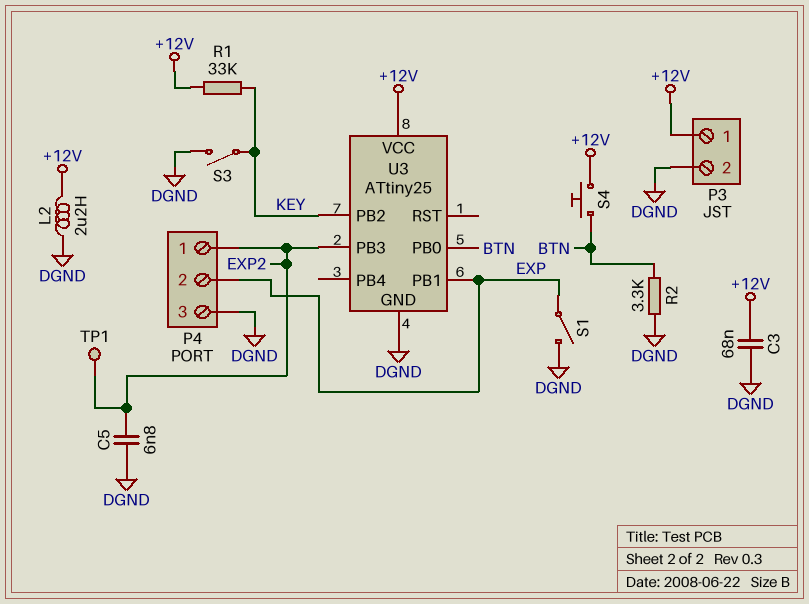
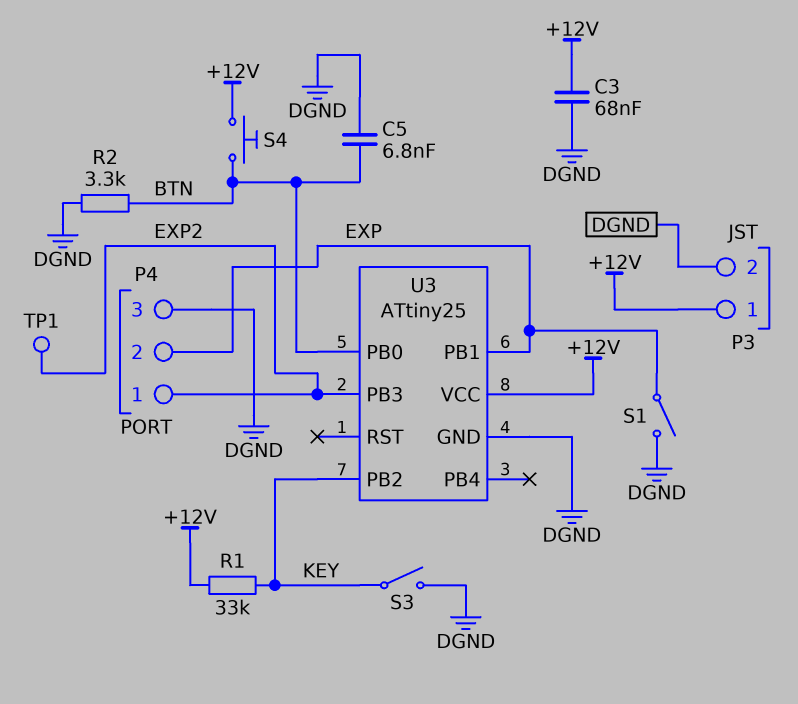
C5: 6.8nF (DGND, EXP2) -> 6.8nF (BTN, DGND)
L2: 2.2uH (+12V, DGND) -> none

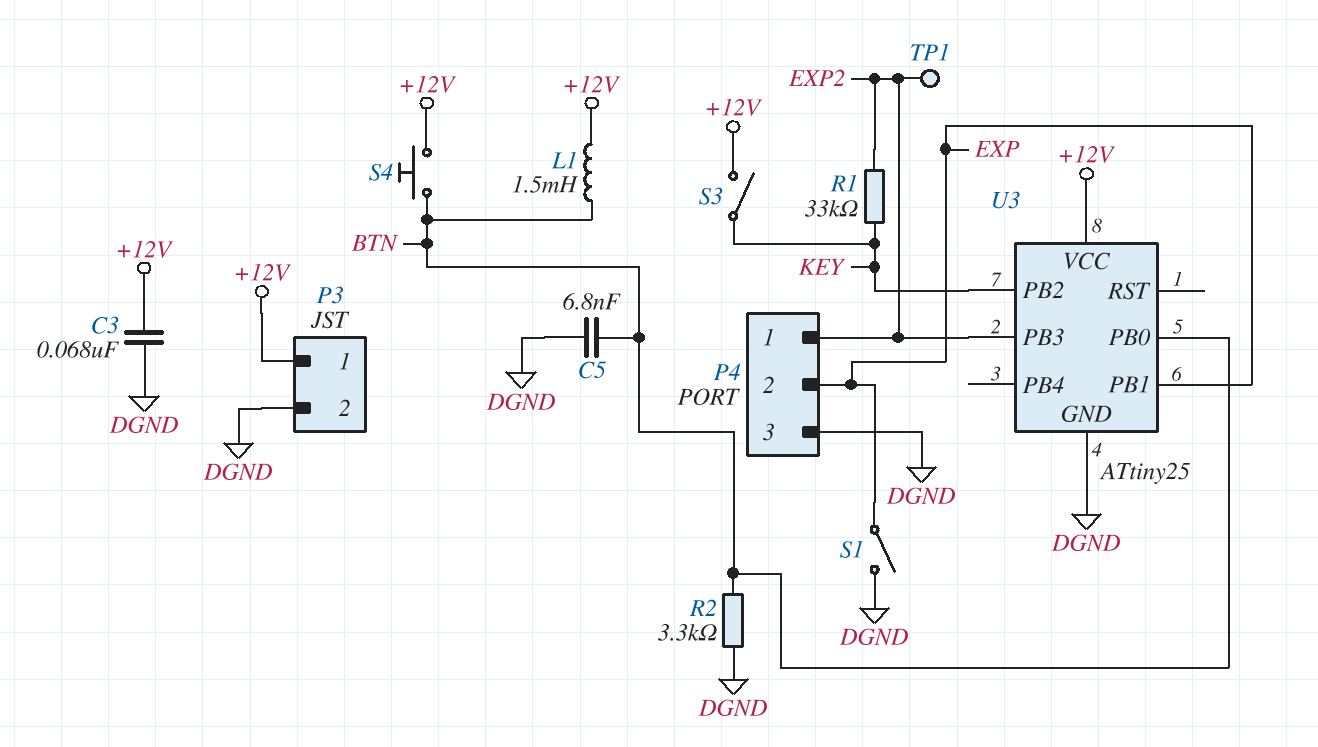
L1: none -> 1.5mH (+12V, BTN)
R1: 33k (+12V, KEY) -> 33k (EXP2, KEY)
S3: switch (DGND, KEY) -> switch (+12V, KEY)

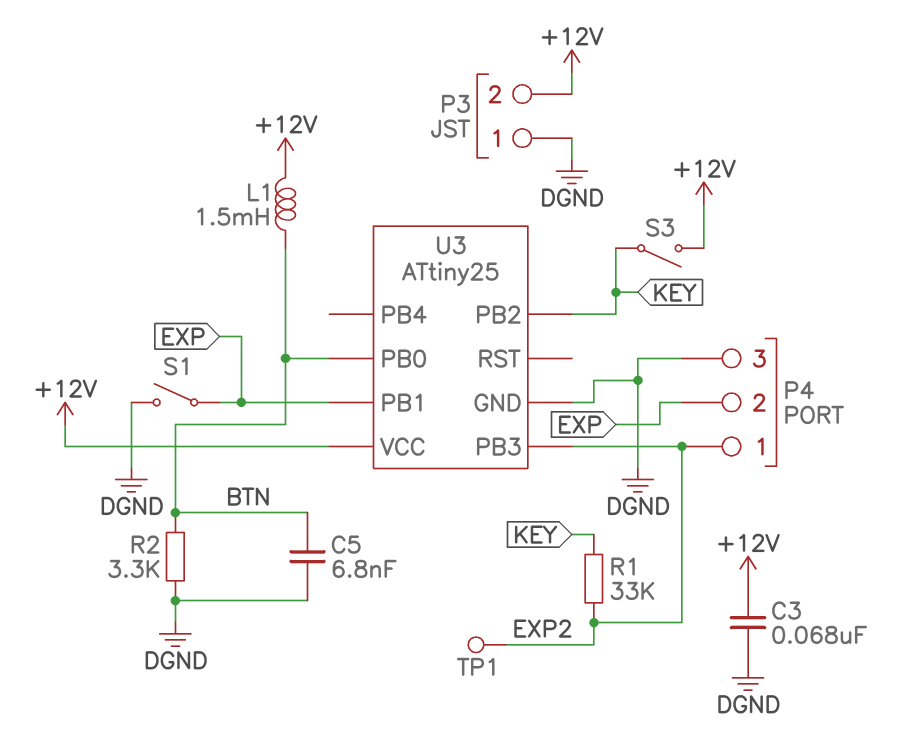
P3 pin 1: +12V -> DGND
P3 pin 2: DGND -> +12V
S4: button (+12V, BTN) -> none

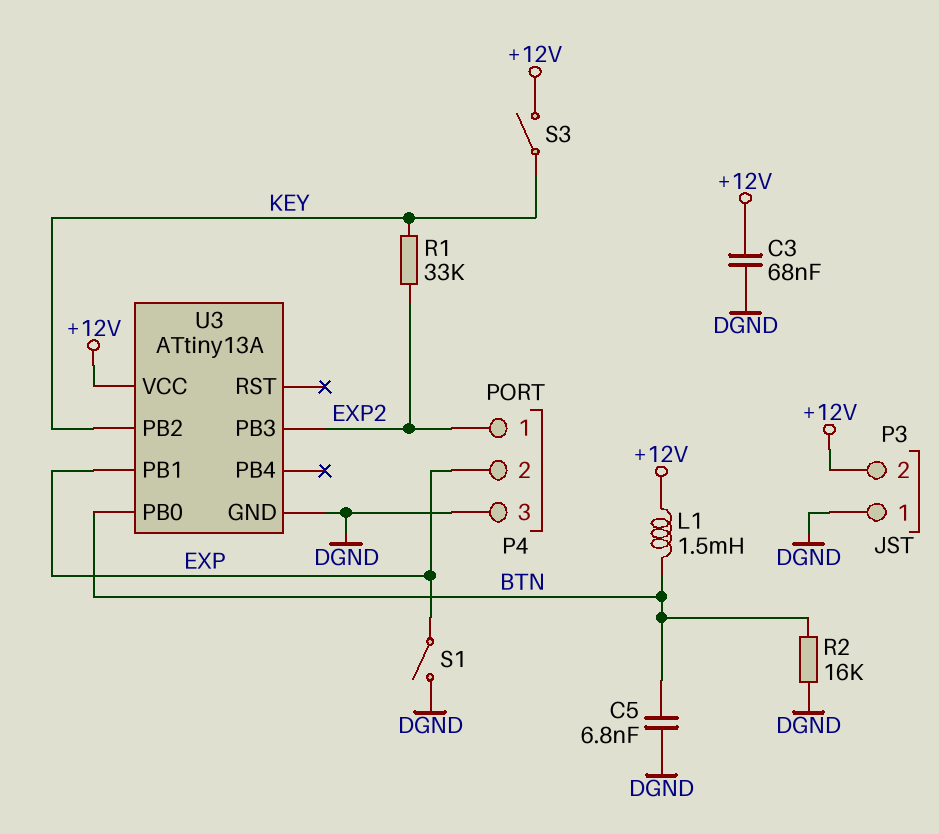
R2: 3.3k (BTN, DGND) -> 16k (BTN, DGND)
TP1: test point (EXP2) -> none
U3: ATtiny25 -> ATtiny13A

